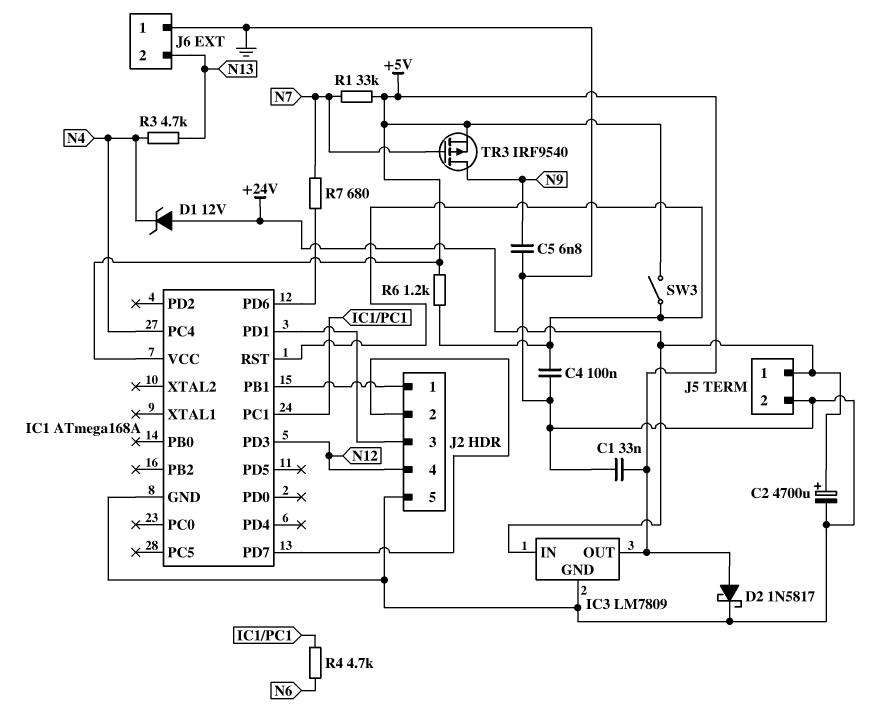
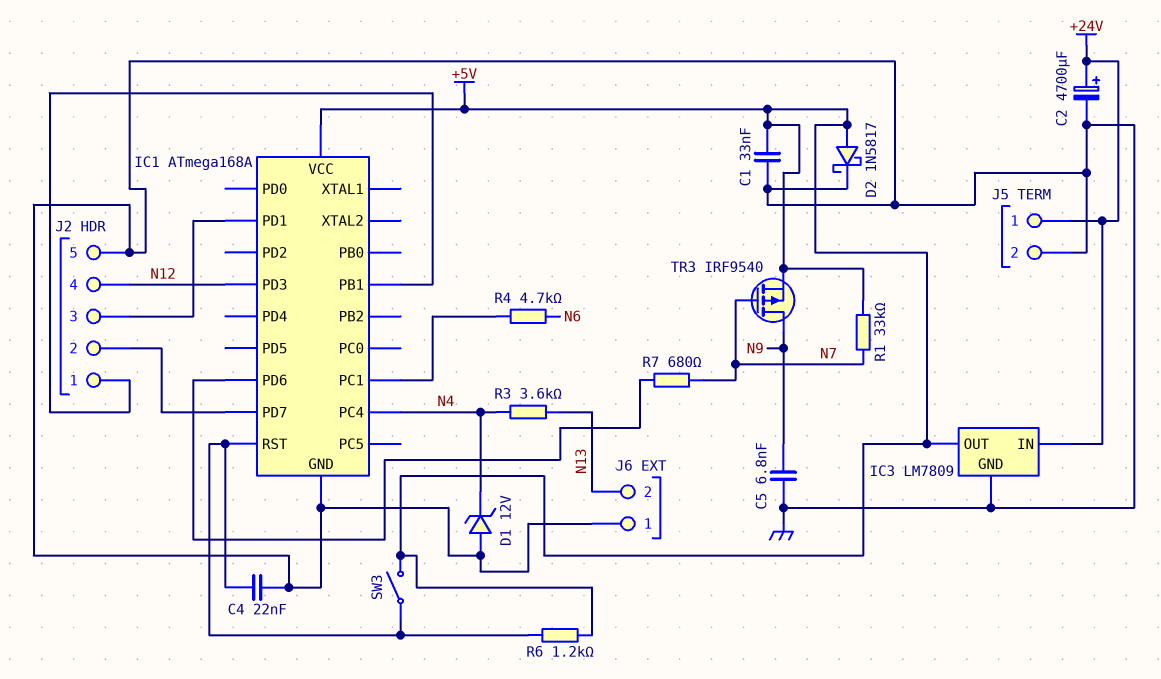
C4: 100nF (GND, IC1/RST) -> 22nF (GND, IC1/RST)
D1: zener 12V (A +24V, K N4) -> zener 12V (A GND, K N4)
R3: 4.7k (N4, N13) -> 3.6k (N4, N13)

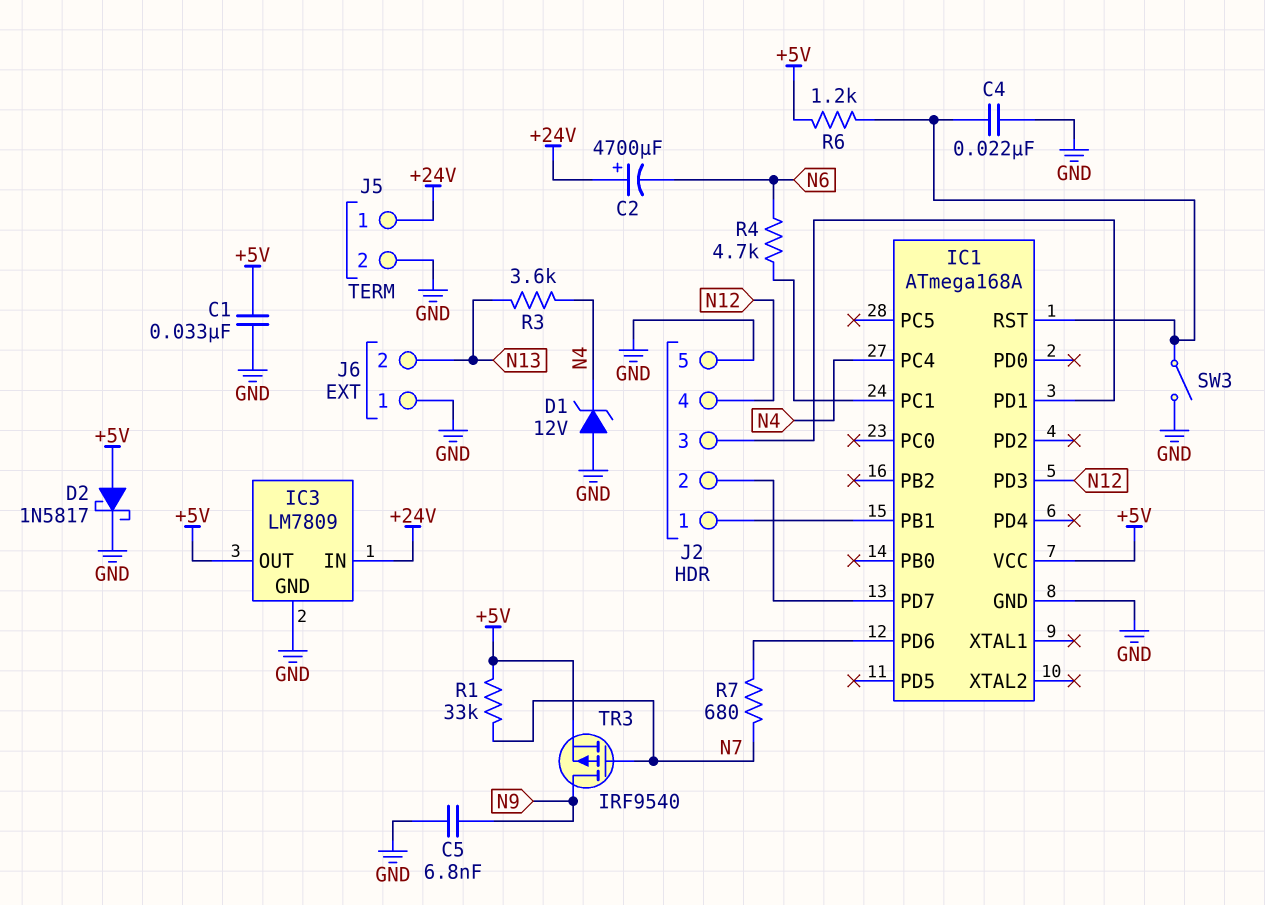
C2: 4700uF (plus +24V, minus GND) -> 4700uF (plus +24V, minus N6)
SW3: switch (+5V, IC1/RST) -> switch (GND, IC1/RST)

